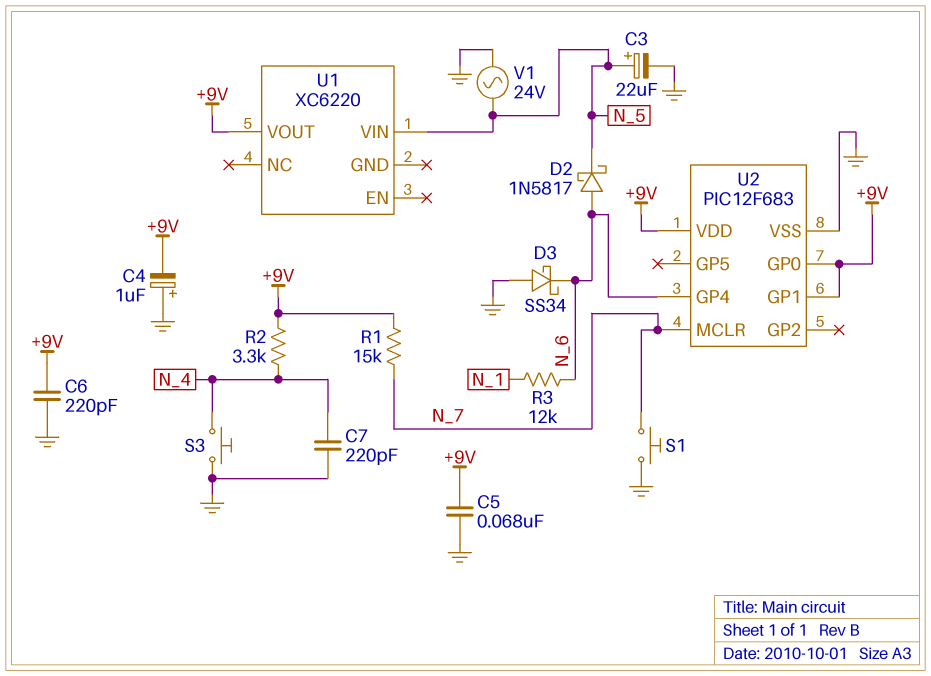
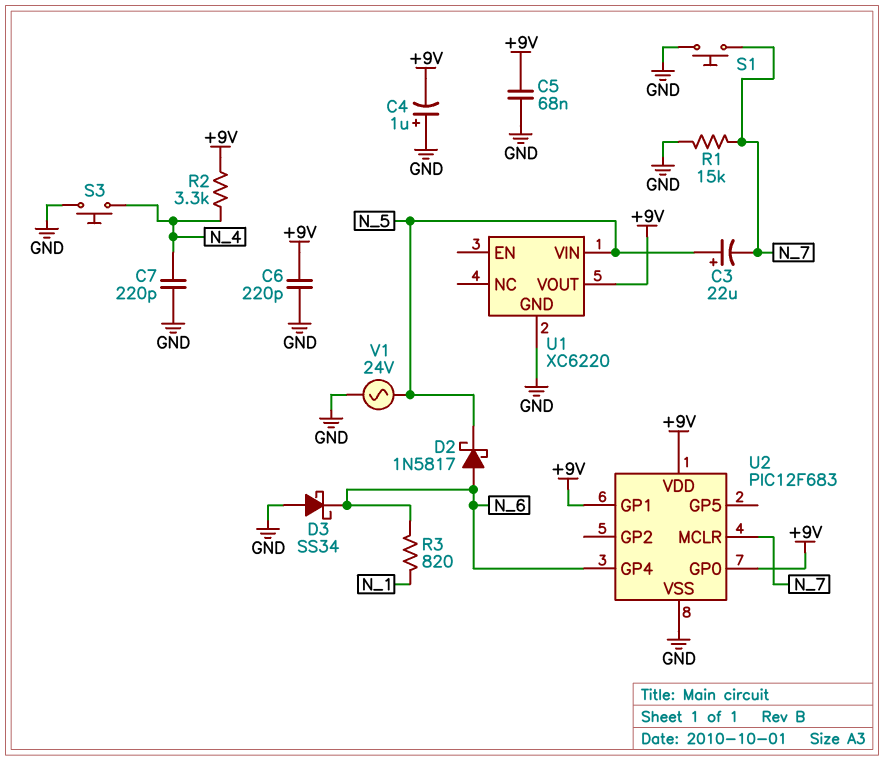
C3: 22uF (plus N_5, minus GND) -> 22uF (plus N_5, minus N_7)
R1: 15k (+9V, N_7) -> 15k (GND, N_7)
R3: 12k (N_1, N_6) -> 820 (N_1, N_6)
U1 pin GND: none -> GND

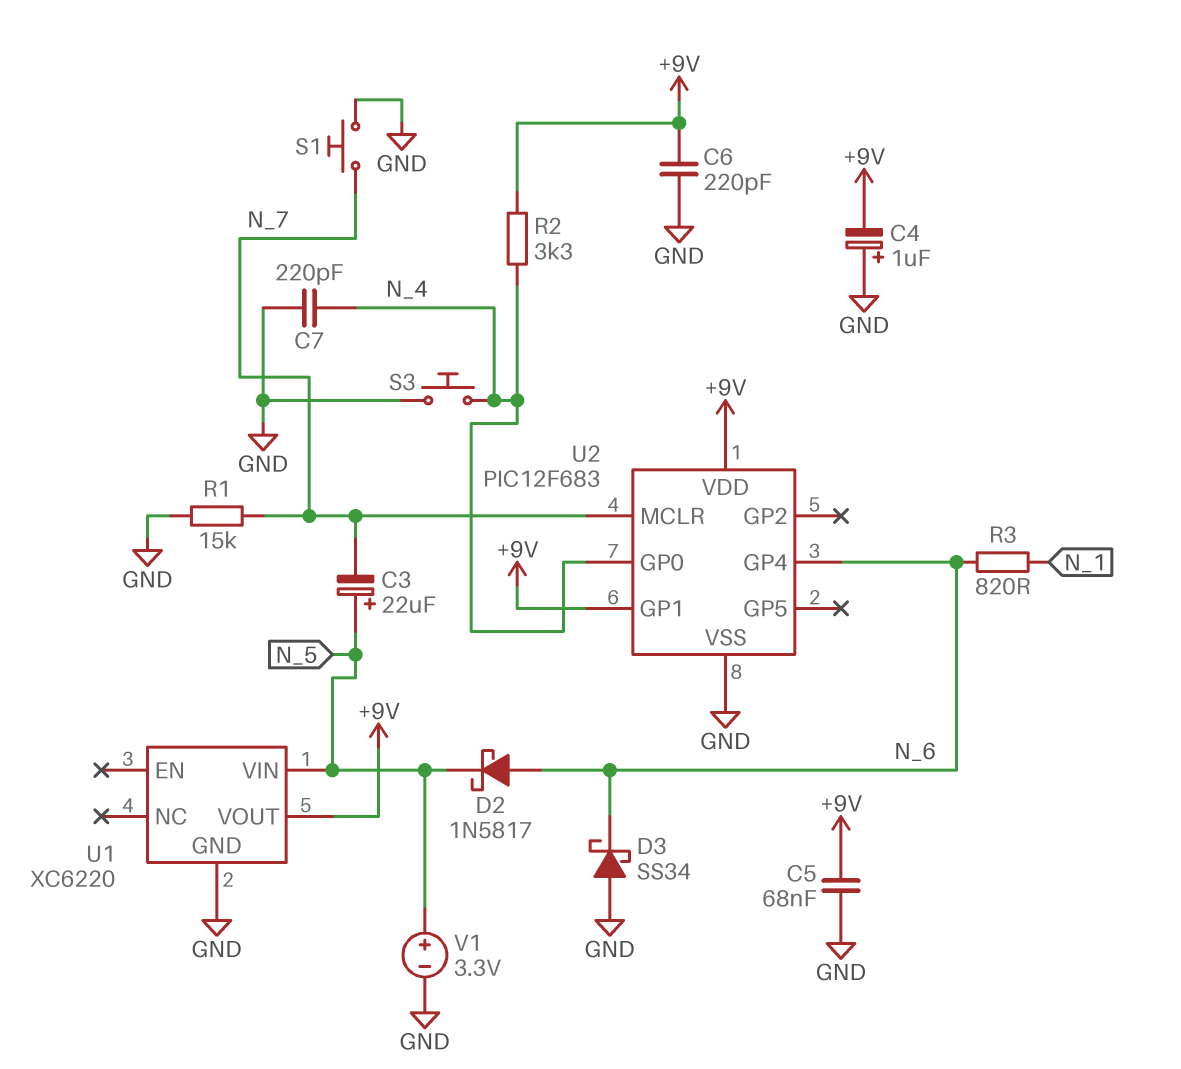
U2 pin GP0: +9V -> N_4
V1: AC 24V (GND, N_5) -> 3.3V (plus N_5, minus GND)

